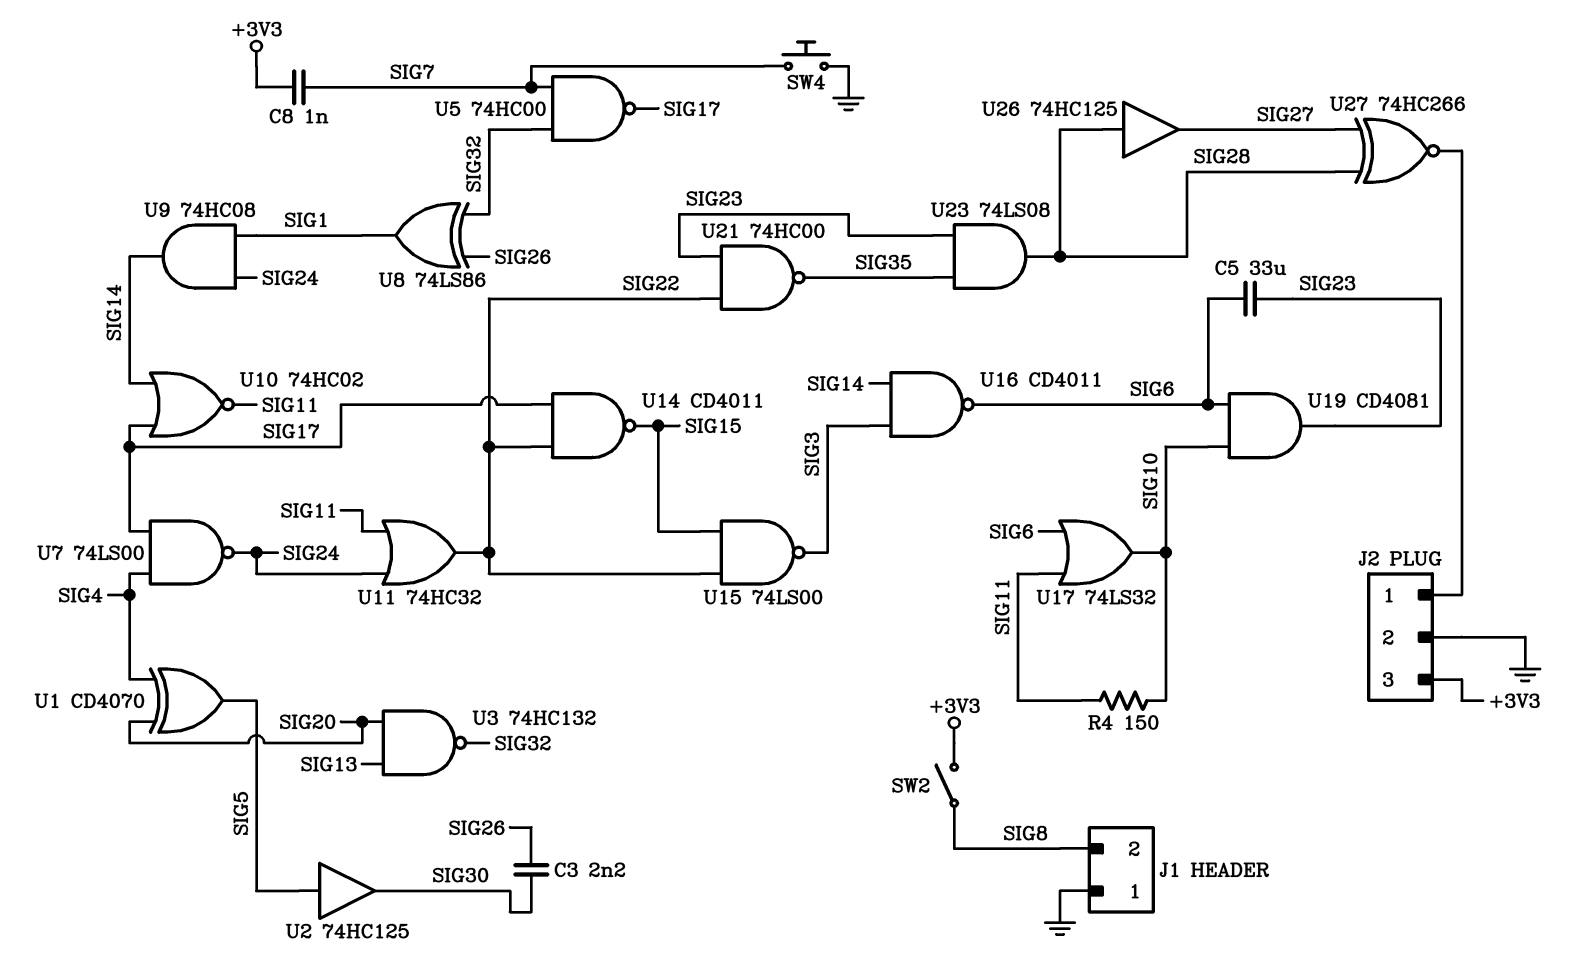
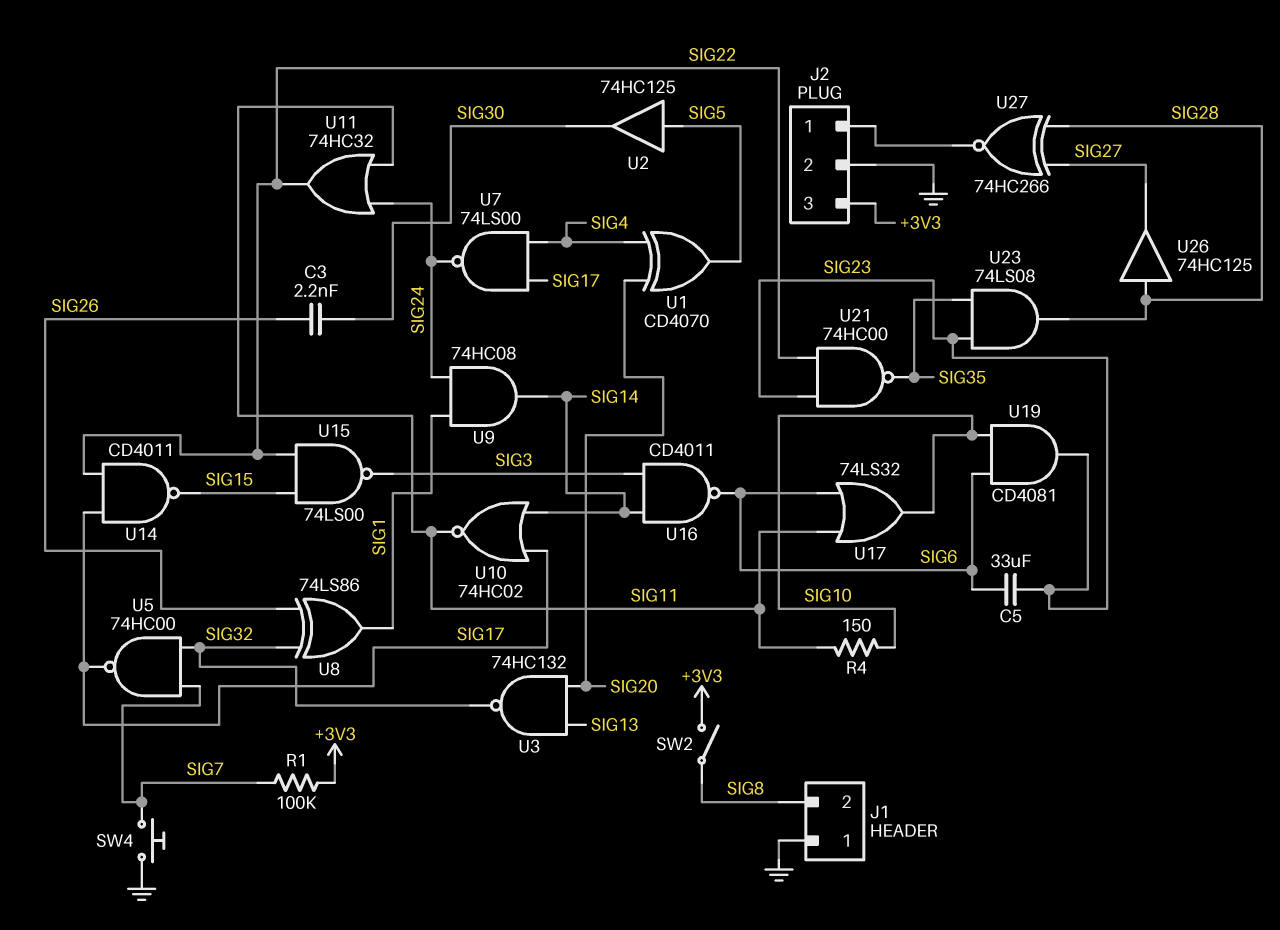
C8: 1nF (+3V3, SIG7) -> none
R1: none -> 100k (+3V3, SIG7)

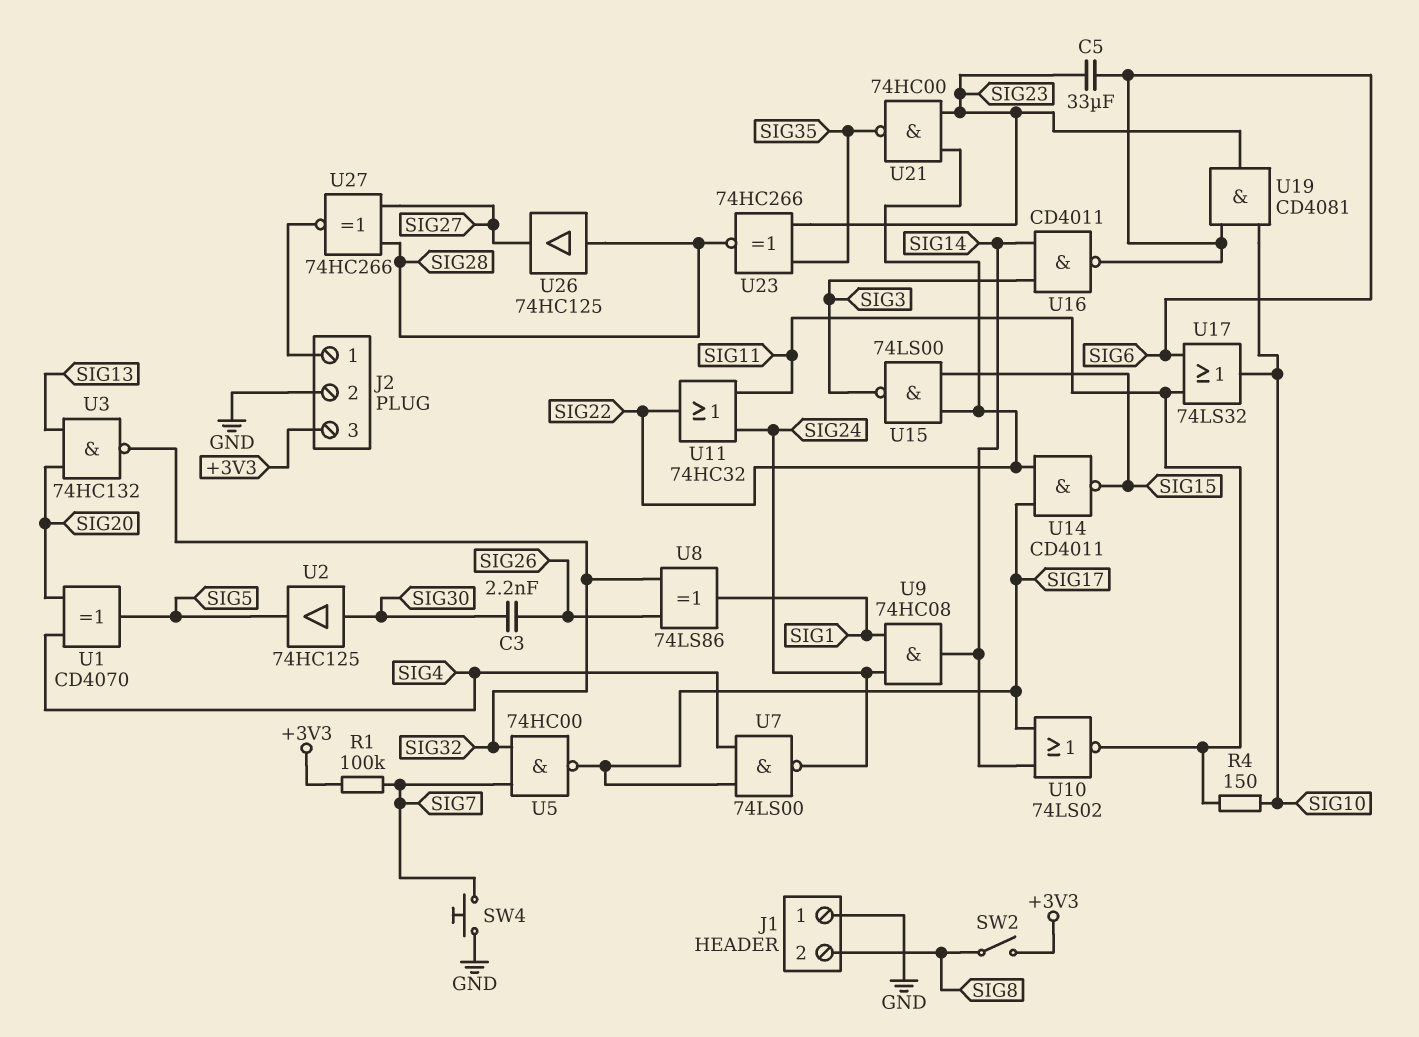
U2: buffer 74HC125 (in SIG5, out SIG30) -> buffer 74HC125 (in SIG30, out SIG5)
U10: NOR 74HC02 (in SIG14, in SIG17, out SIG11) -> NOR 74LS02 (in SIG14, in SIG17, out SIG11)
U23: AND 74LS08 (in SIG23, in SIG35, out SIG28) -> XNOR 74HC266 (in SIG23, in SIG35, out SIG28)

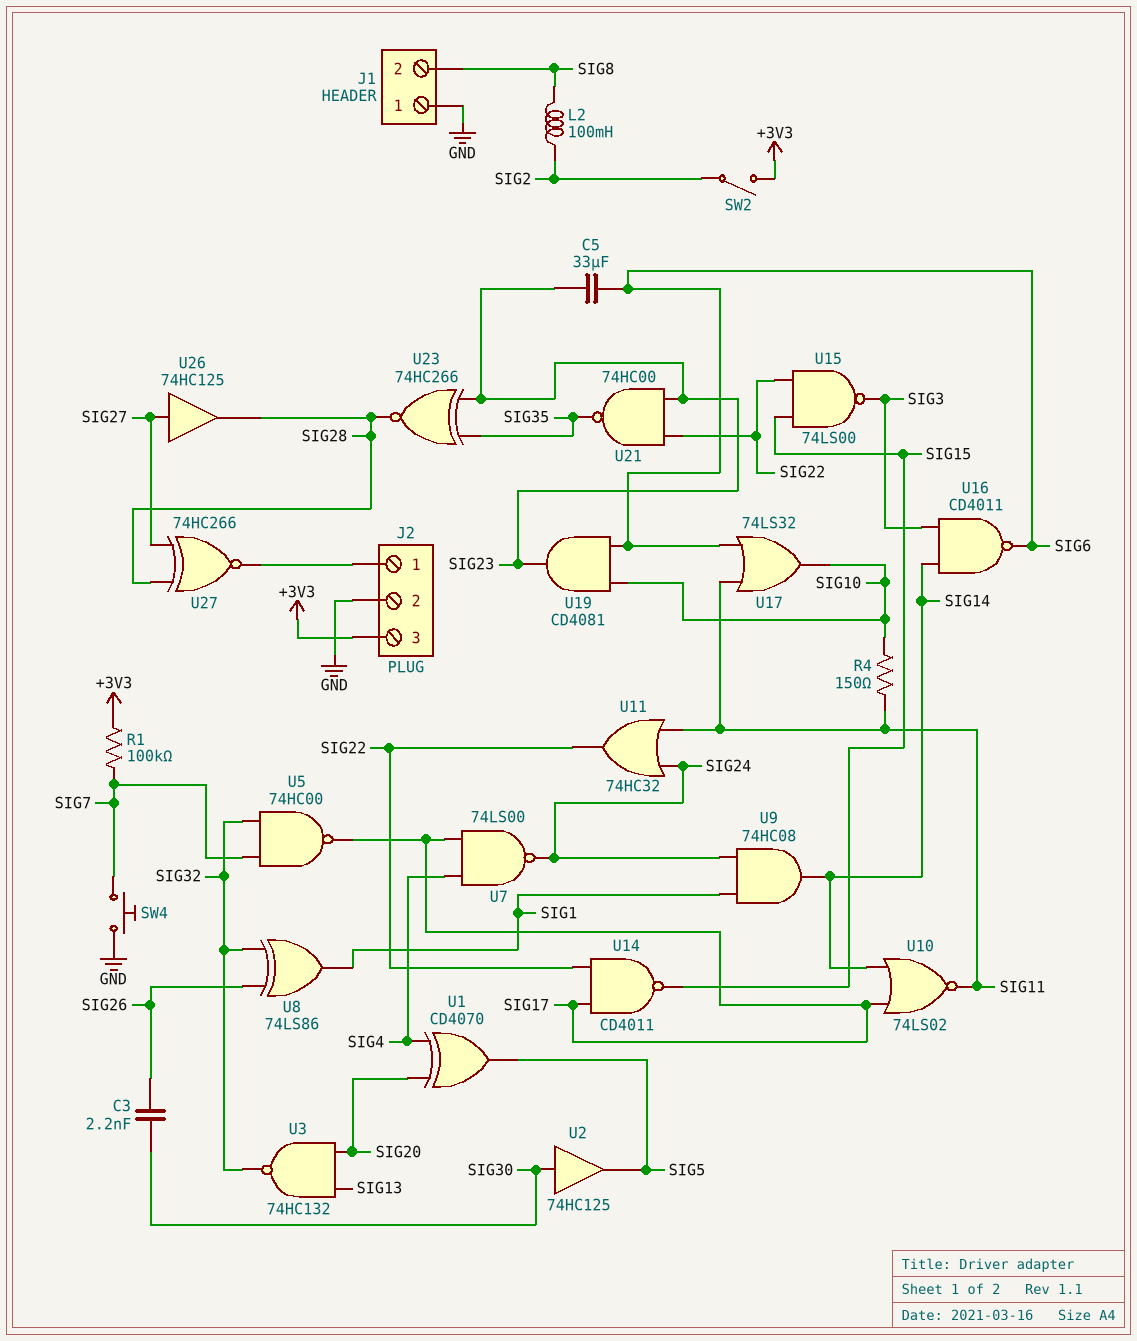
L2: none -> 100mH (SIG2, SIG8)
SW2: switch (+3V3, SIG8) -> switch (+3V3, SIG2)
U26: buffer 74HC125 (in SIG28, out SIG27) -> buffer 74HC125 (in SIG27, out SIG28)

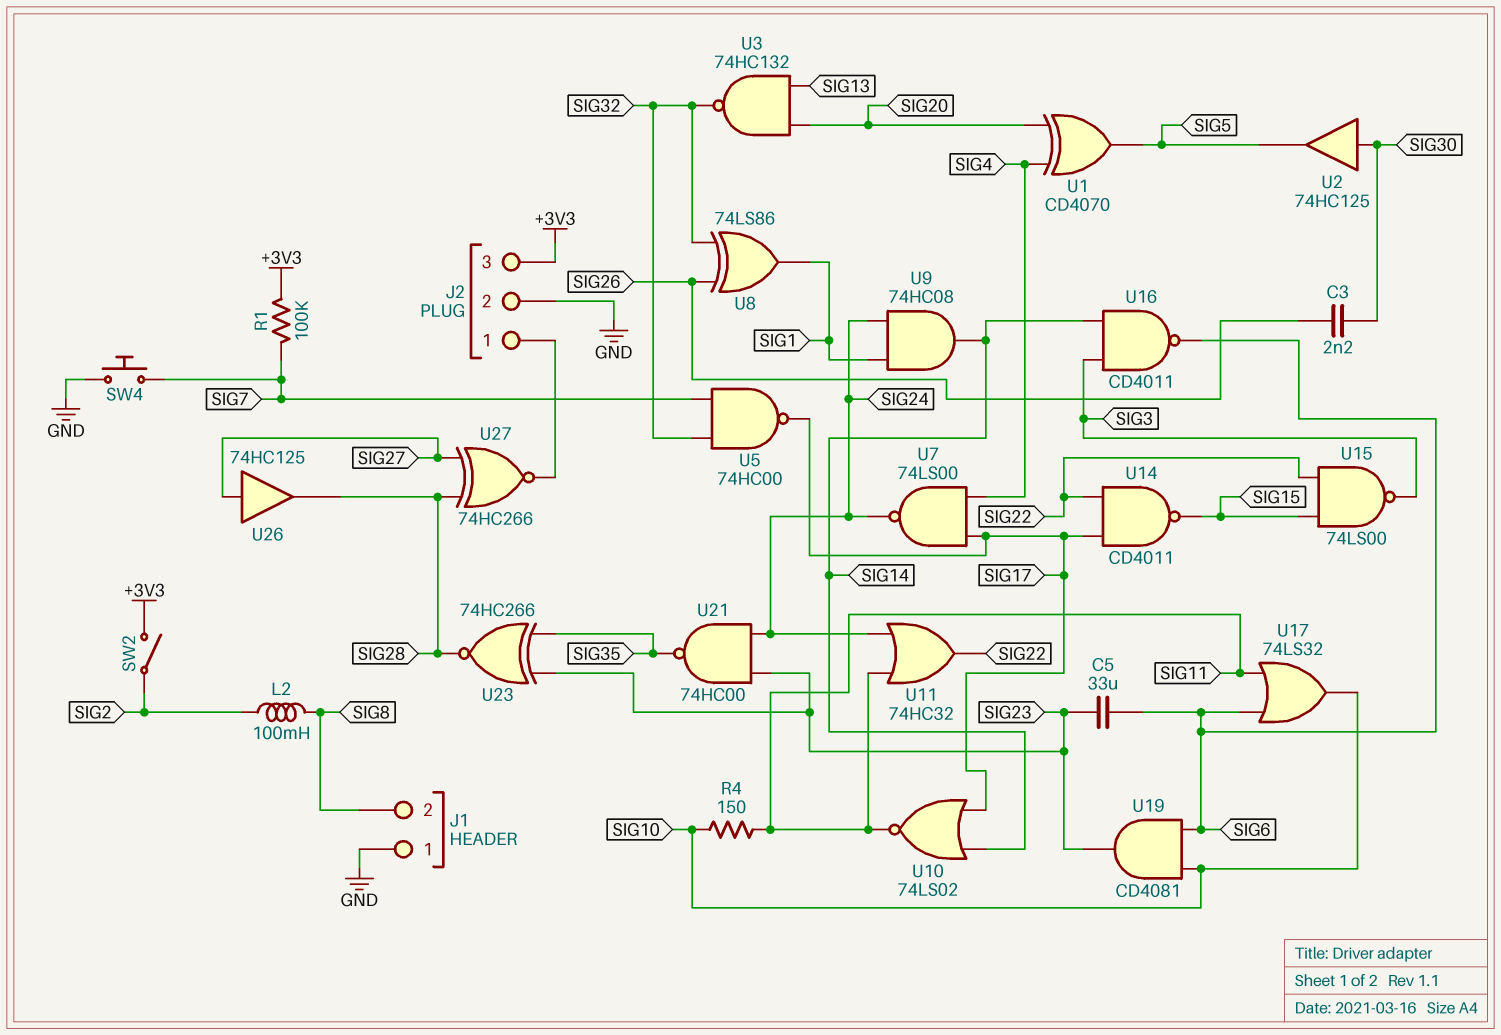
U21: NAND 74HC00 (in SIG22, in SIG23, out SIG35) -> NAND 74HC00 (in SIG23, in SIG24, out SIG35)

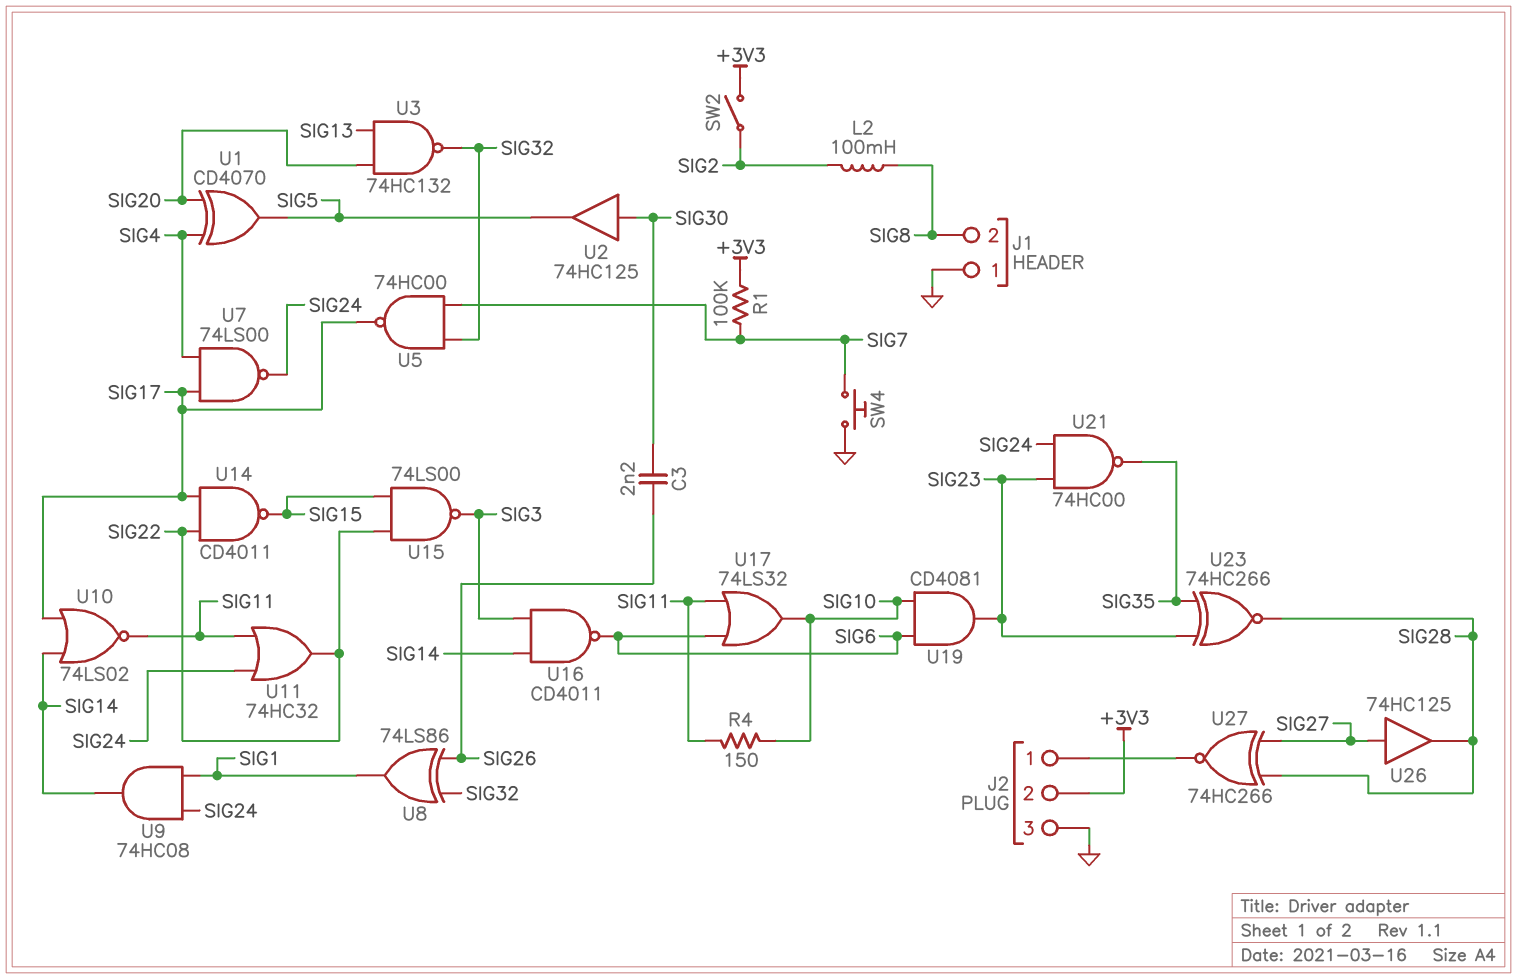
C5: 33uF (SIG6, SIG23) -> none
J2 pin 2: GND -> +3V3
J2 pin 3: +3V3 -> GND

